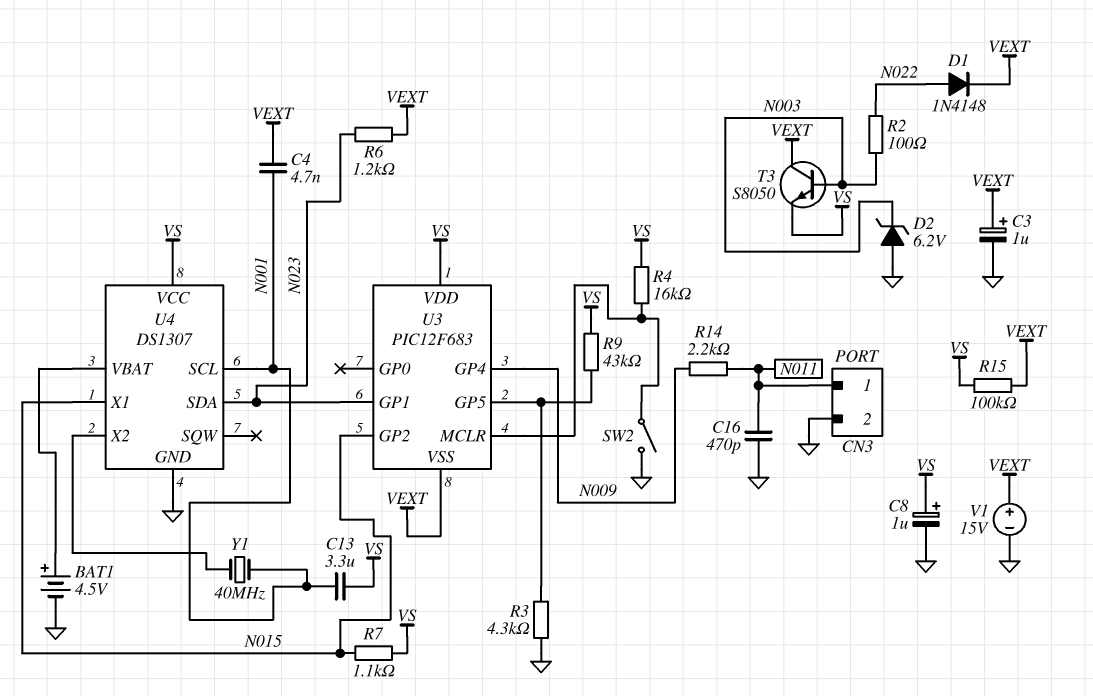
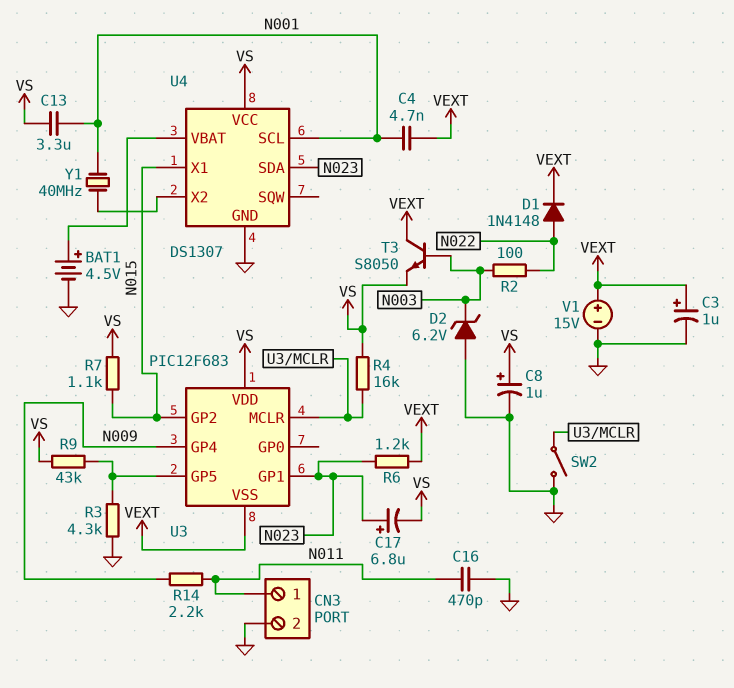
C17: none -> 6.8uF (plus N023, minus VS)
R15: 100k (VEXT, VS) -> none

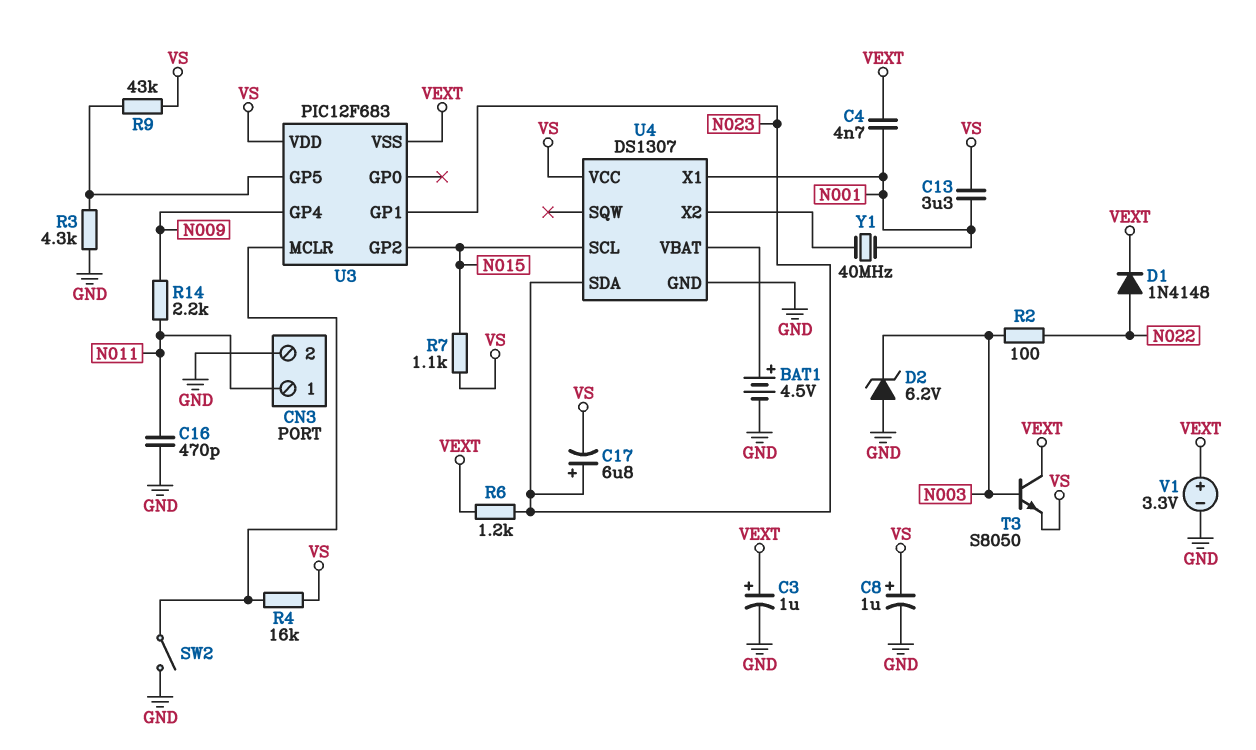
U4 pin SCL: N001 -> N015
U4 pin X1: N015 -> N001
V1: 15V (plus VEXT, minus GND) -> 3.3V (plus VEXT, minus GND)

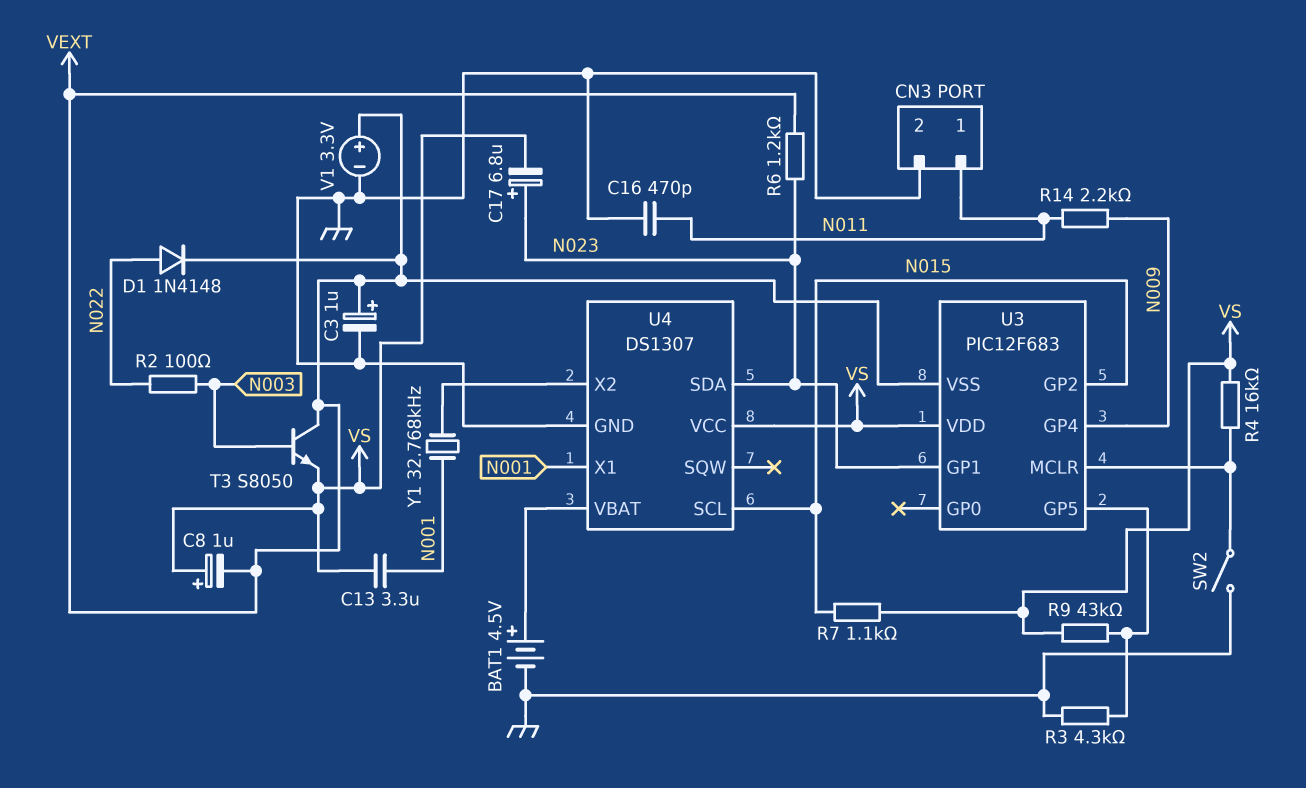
C4: 4.7nF (N001, VEXT) -> none
C8: 1uF (plus VS, minus GND) -> 1uF (plus VS, minus VEXT)
D2: zener 6.2V (A GND, K N003) -> none
Y1: 40MHz (N001, U4/X2) -> 32.768kHz (N001, U4/X2)

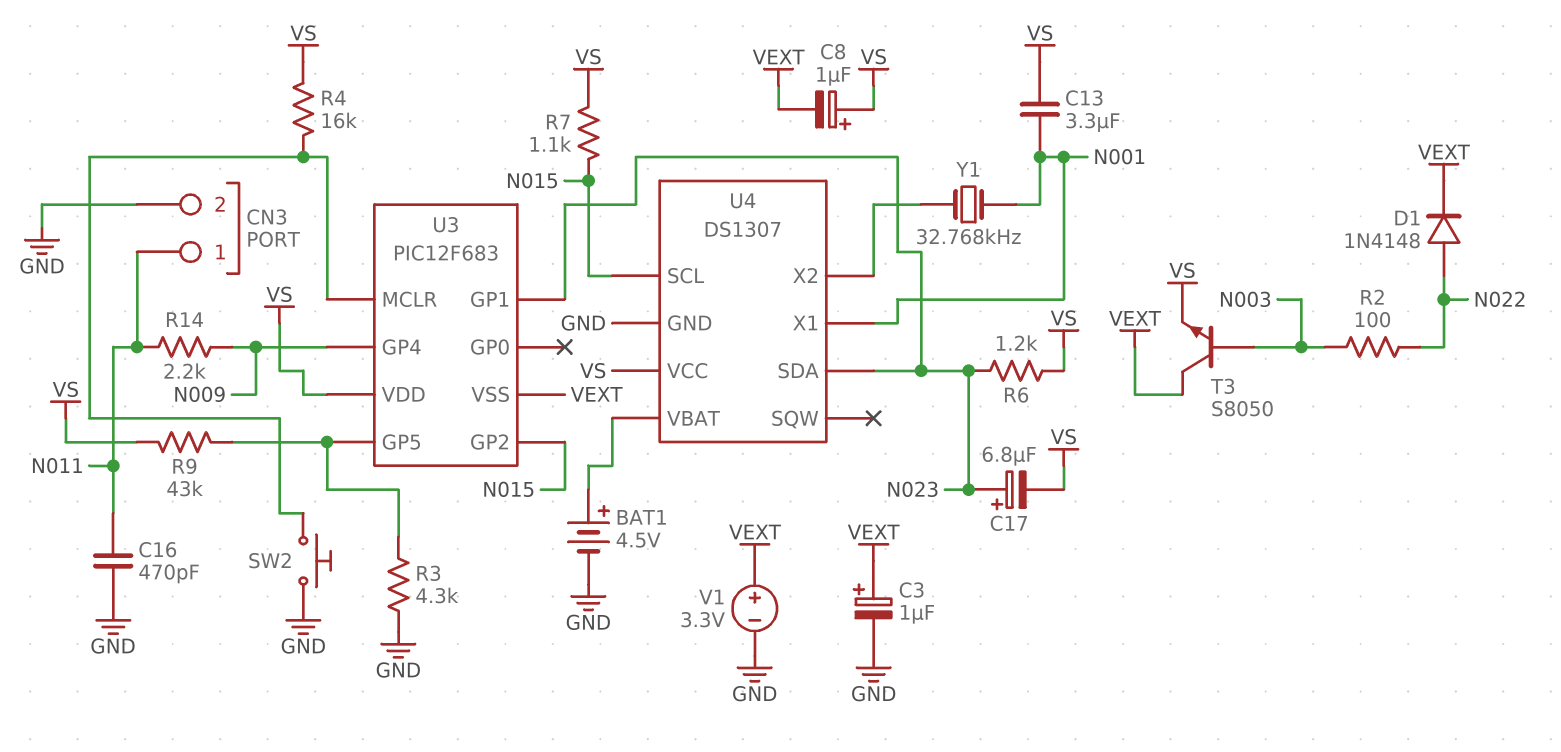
R6: 1.2k (N023, VEXT) -> 1.2k (N023, VS)
SW2: switch (GND, U3/MCLR) -> button (GND, U3/MCLR)

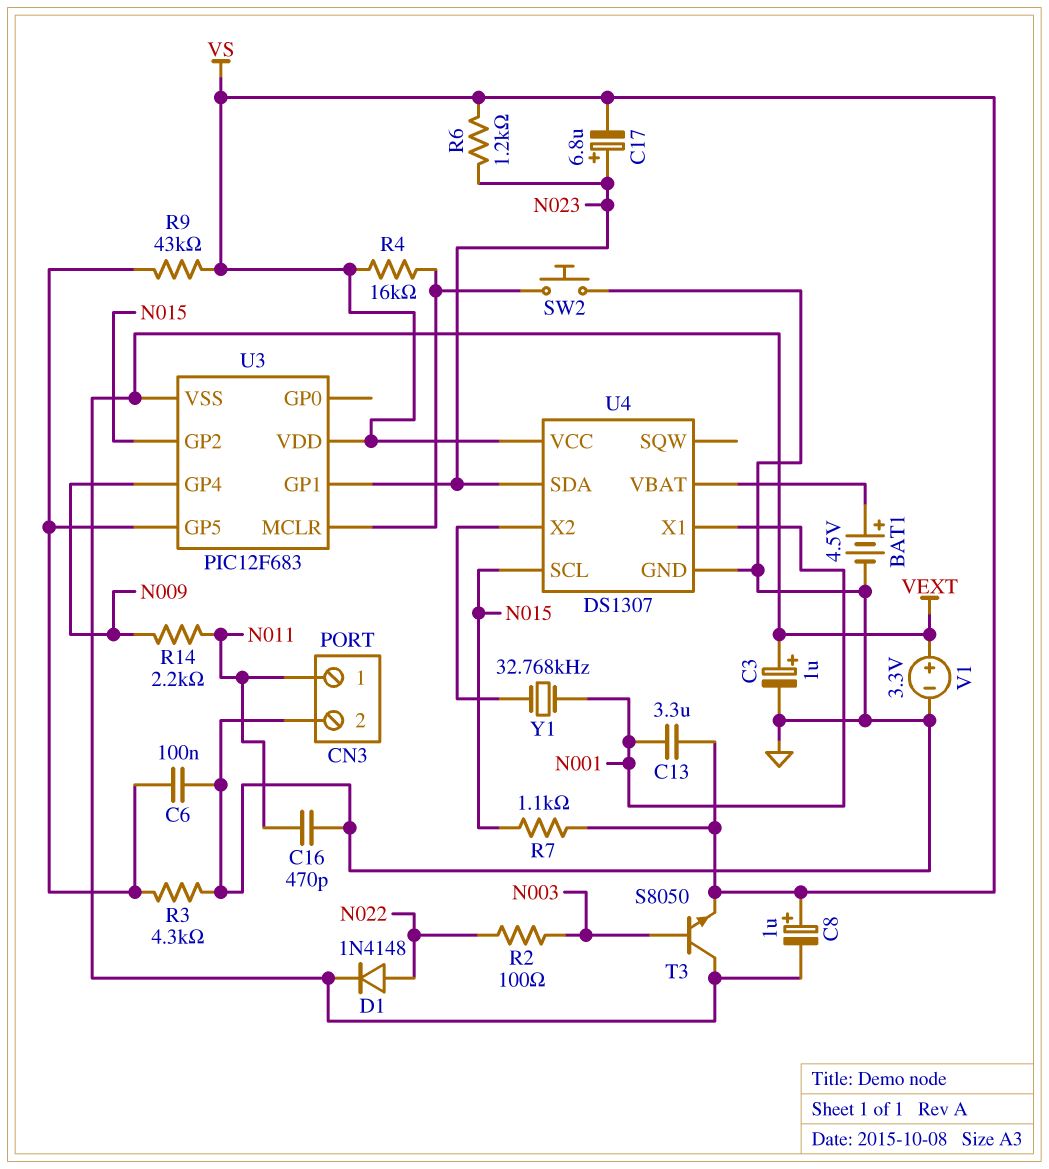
C6: none -> 100nF (GND, U3/GP5)

